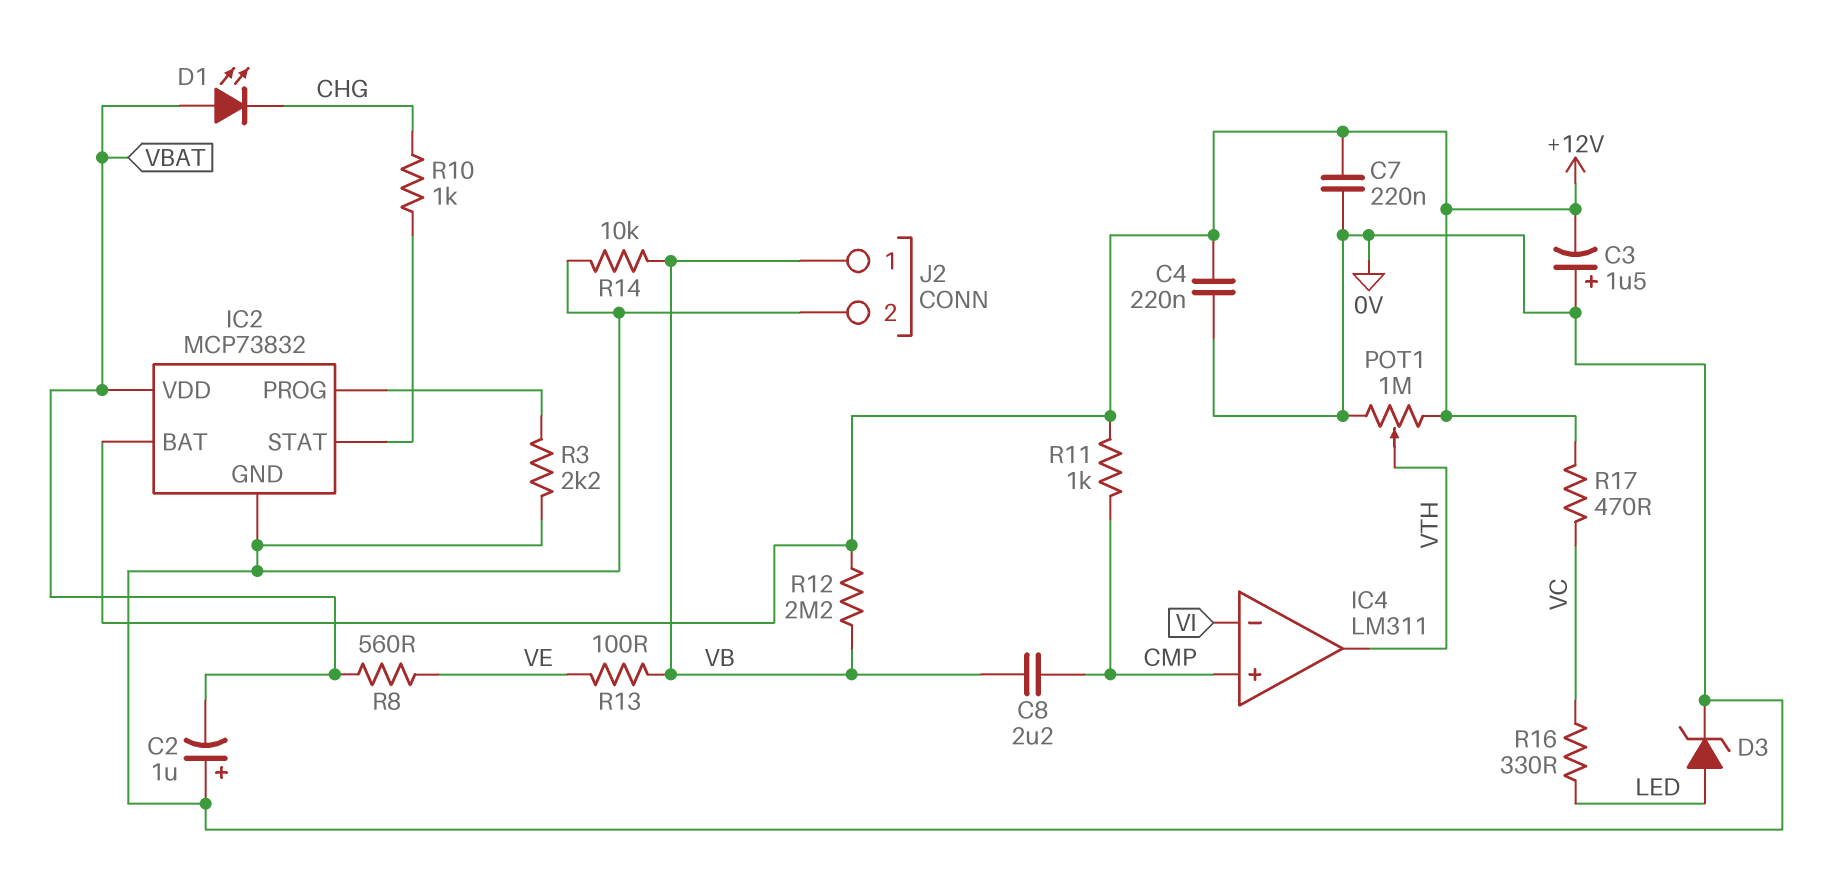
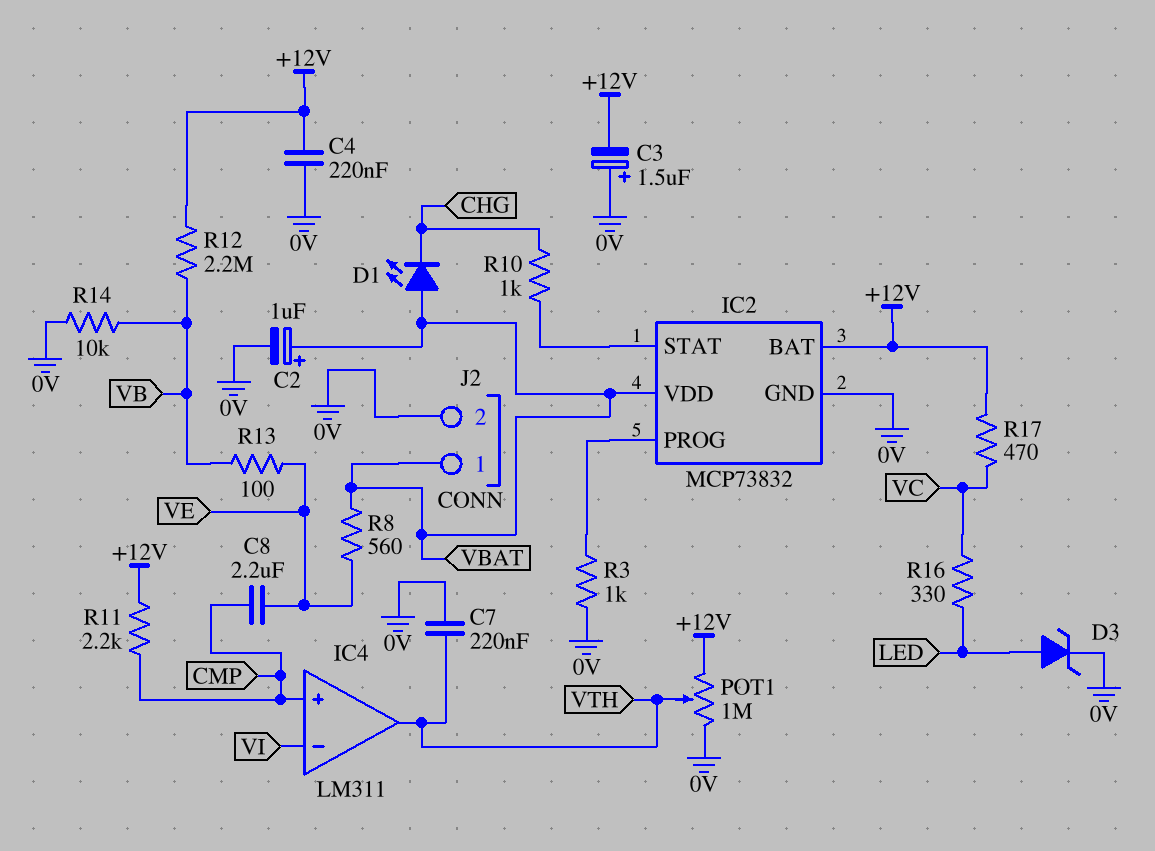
C2: 1uF (plus 0V, minus VBAT) -> 1uF (plus VBAT, minus 0V)
C7: 220nF (+12V, 0V) -> 220nF (0V, VTH)
C8: 2.2uF (CMP, VB) -> 2.2uF (CMP, VE)
J2 pin 1: VB -> VBAT
R3: 2.2k (0V, IC2/PROG) -> 1k (0V, IC2/PROG)
R11: 1k (+12V, CMP) -> 2.2k (+12V, CMP)

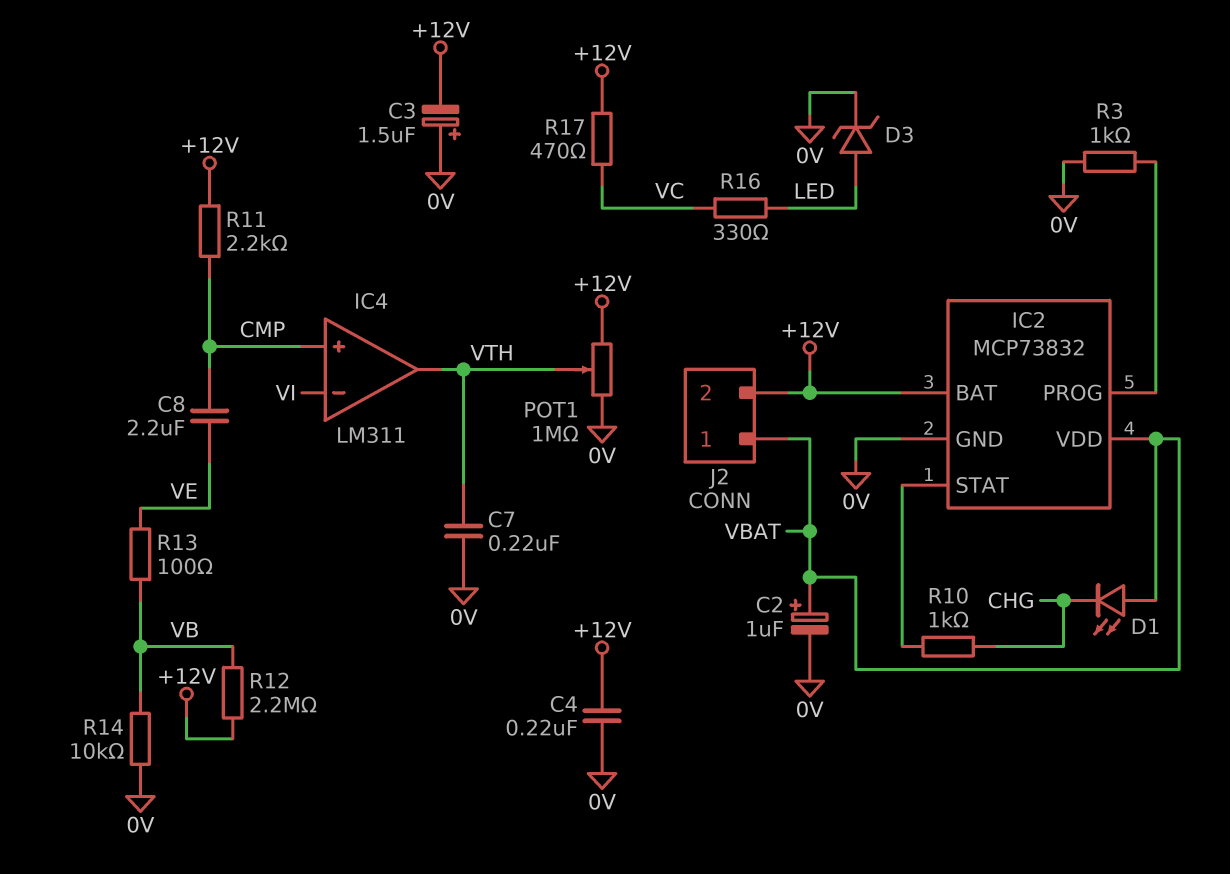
J2 pin 2: 0V -> +12V
R8: 560 (VBAT, VE) -> none

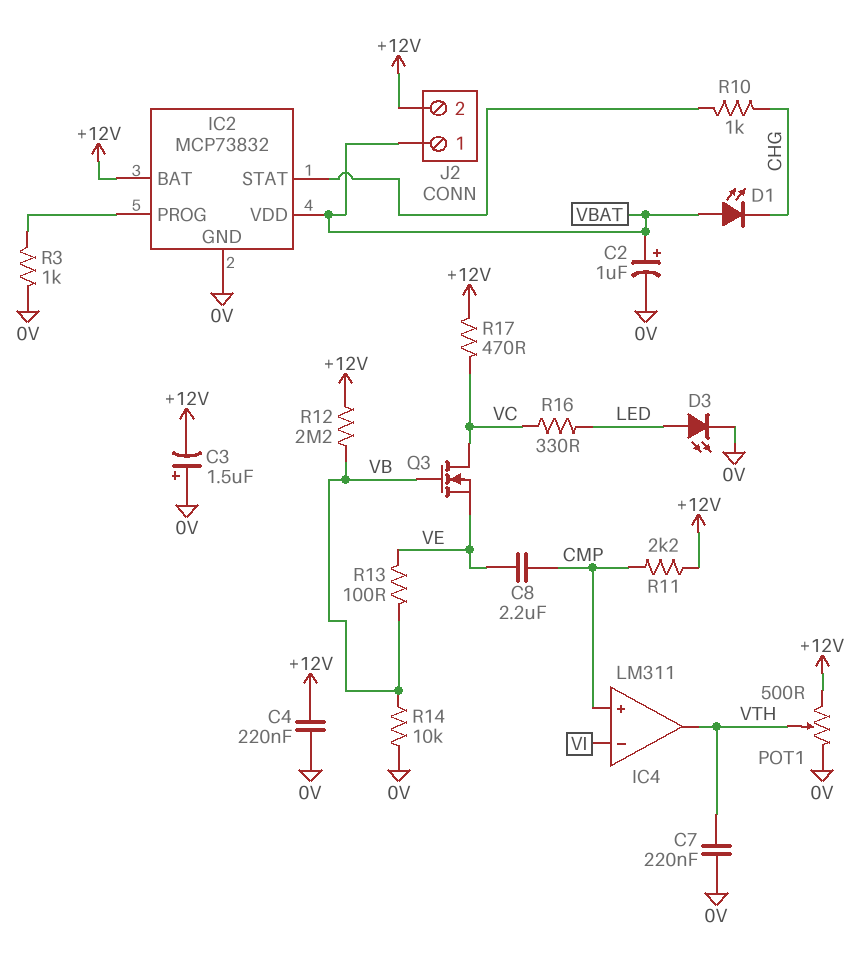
D3: zener (A LED, K 0V) -> LED (A LED, K 0V)
POT1: 1M (+12V, 0V, wiper VTH) -> 500 (+12V, 0V, wiper VTH)
Q3: none -> NMOS (G VB, D VC, S VE)

